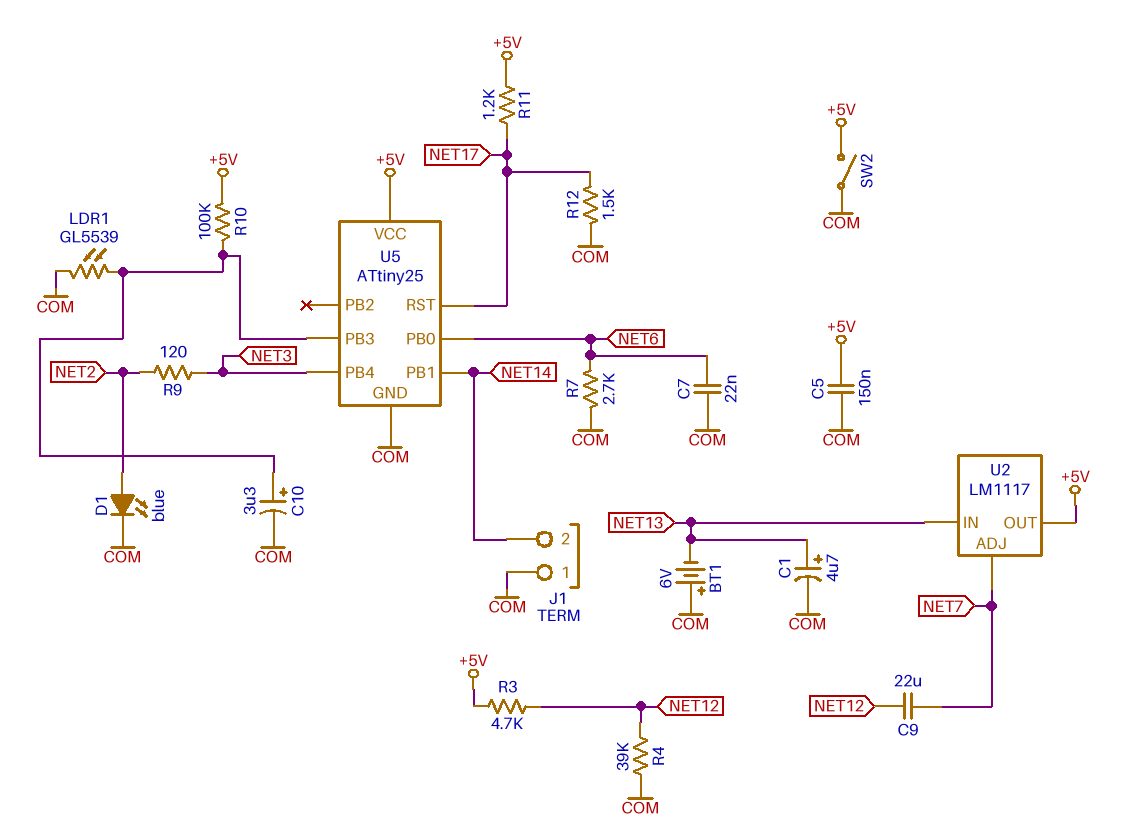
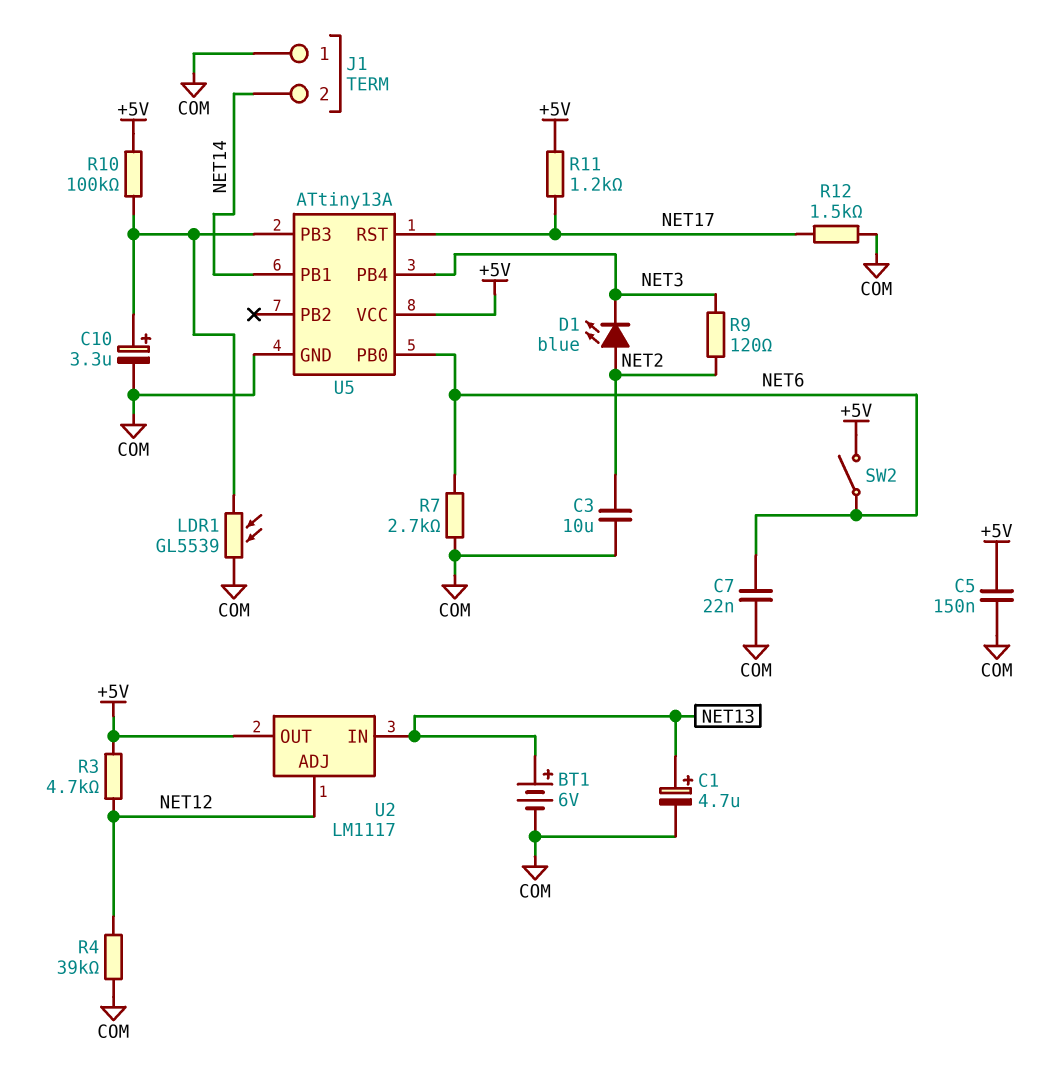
BT1: 6V (plus COM, minus NET13) -> 6V (plus NET13, minus COM)
C3: none -> 10uF (COM, NET2)
C9: 22uF (NET7, NET12) -> none
D1: LED blue (A NET2, K COM) -> LED blue (A NET2, K NET3)
SW2: switch (+5V, COM) -> switch (+5V, NET6)
U2 pin ADJ: NET7 -> NET12
U5: ATtiny25 -> ATtiny13A

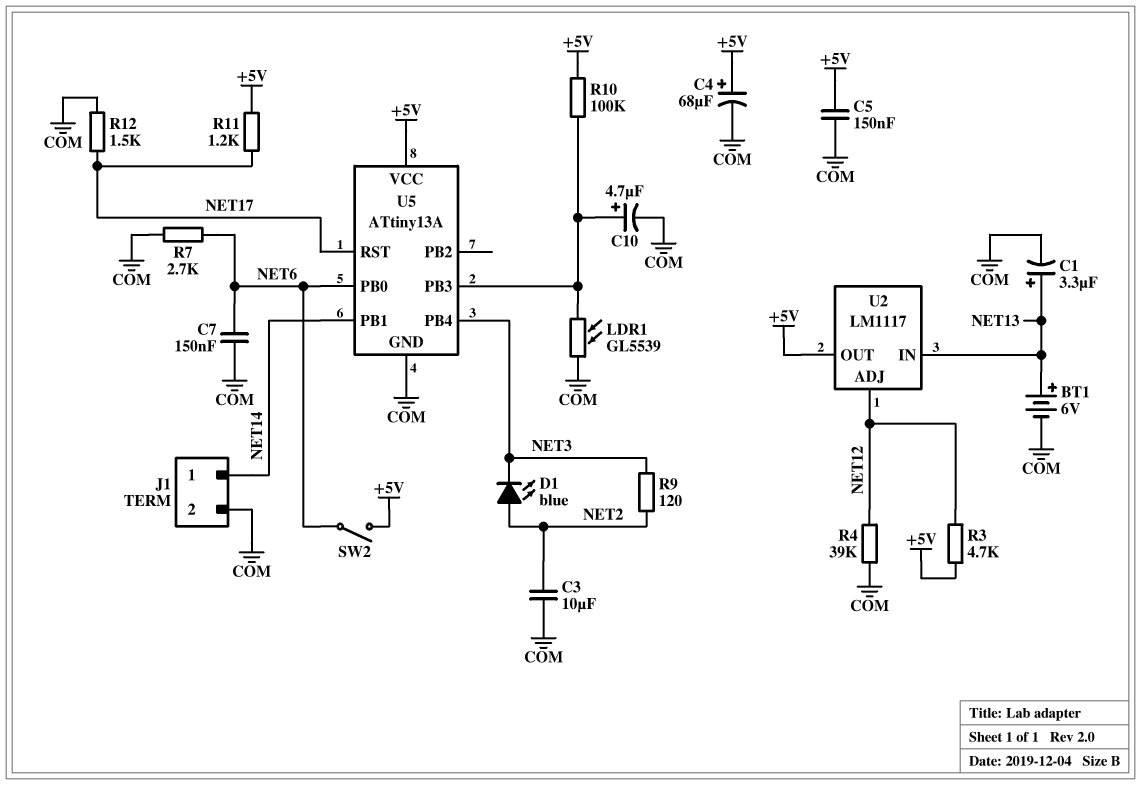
C1: 4.7uF (plus NET13, minus COM) -> 3.3uF (plus NET13, minus COM)
C4: none -> 68uF (plus +5V, minus COM)
C7: 22nF (COM, NET6) -> 150nF (COM, NET6)
C10: 3.3uF (plus U5/PB3, minus COM) -> 4.7uF (plus U5/PB3, minus COM)
J1 pin 1: COM -> NET14
J1 pin 2: NET14 -> COM

